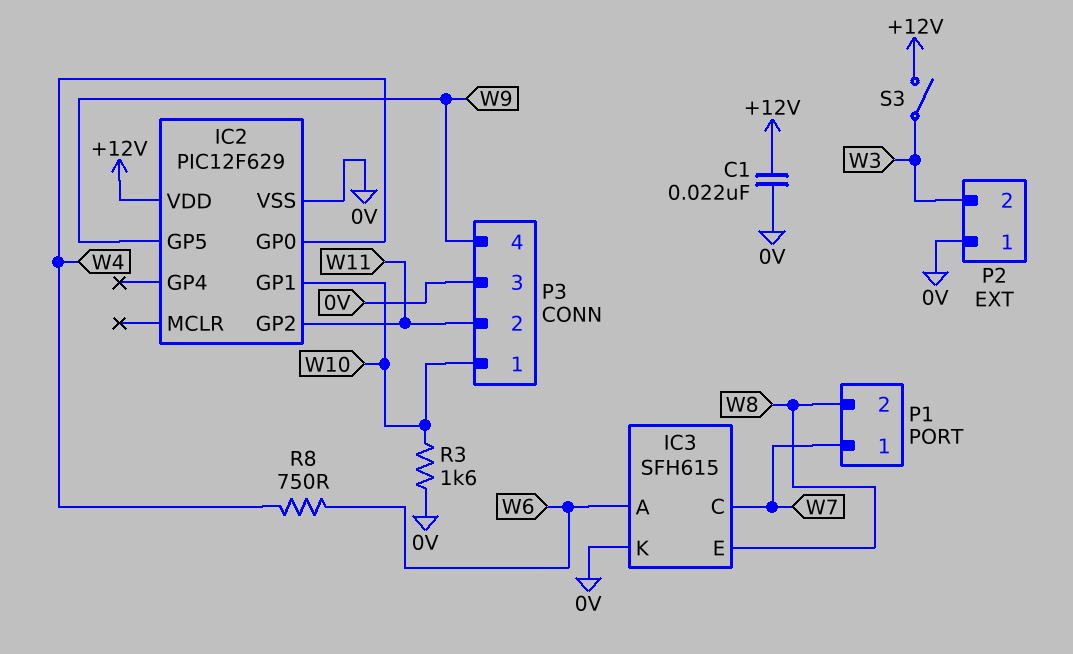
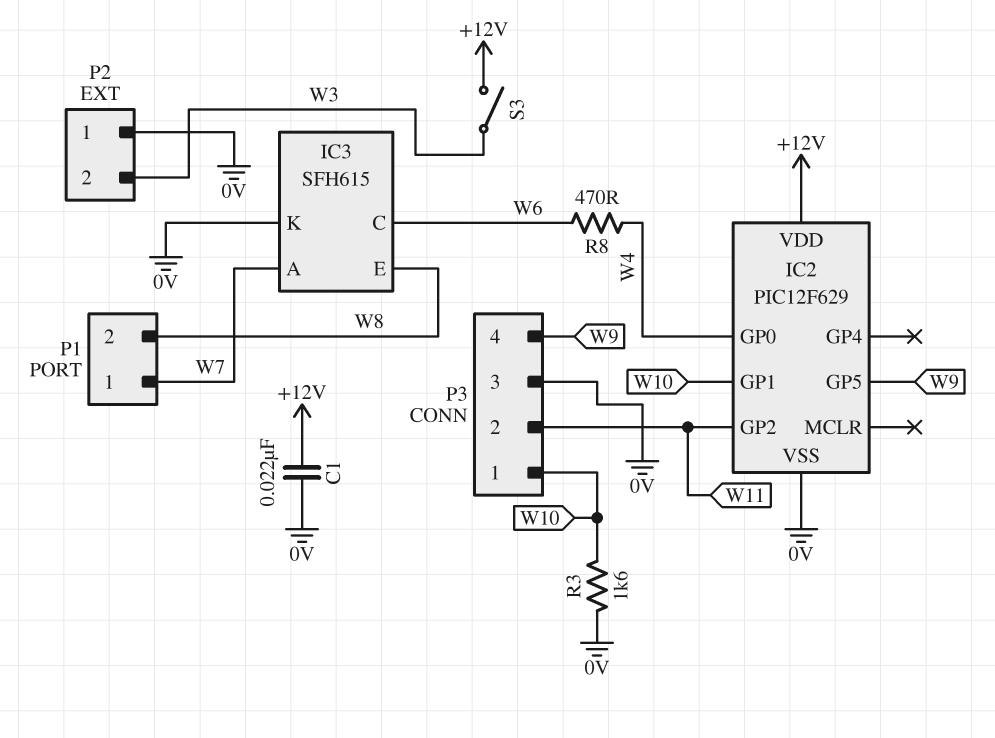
IC3 pin A: W6 -> W7
IC3 pin C: W7 -> W6
R8: 750 (W4, W6) -> 470 (W4, W6)

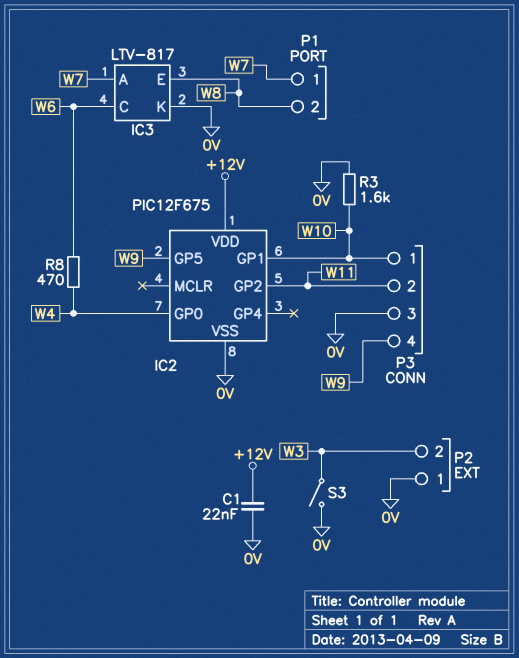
IC2: PIC12F629 -> PIC12F675
IC3: SFH615 -> LTV-817
S3: switch (+12V, W3) -> switch (0V, W3)

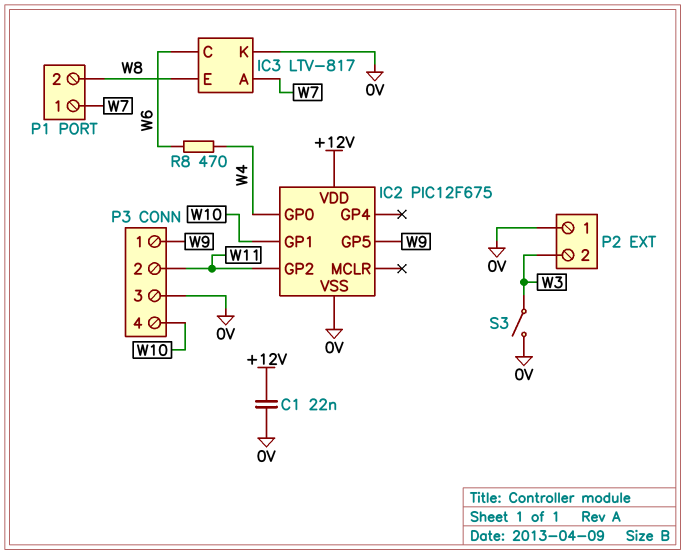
P3 pin 1: W10 -> W9
P3 pin 4: W9 -> W10
R3: 1.6k (0V, W10) -> none

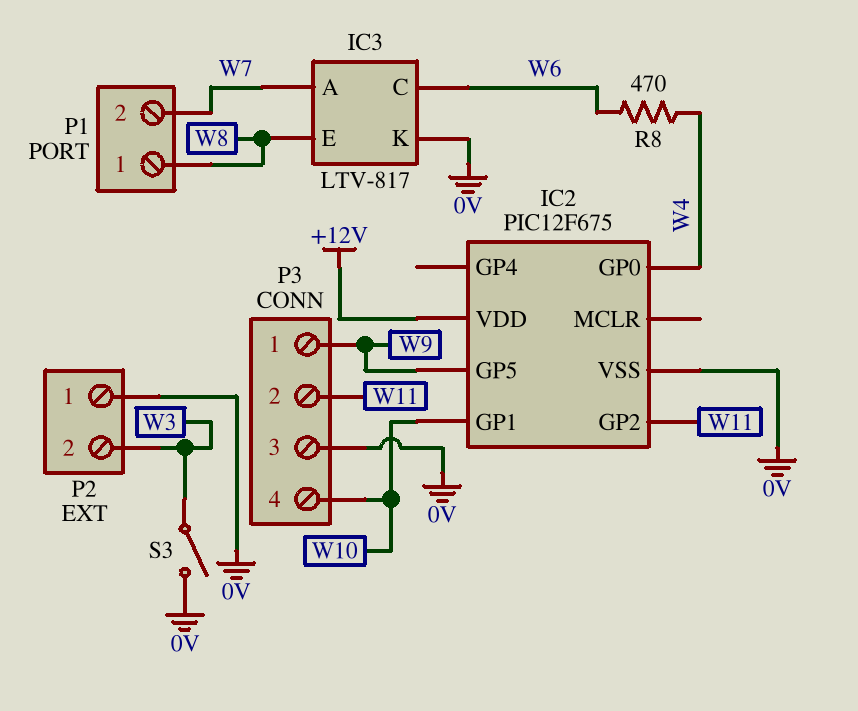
C1: 22nF (+12V, 0V) -> none
P1 pin 1: W7 -> W8
P1 pin 2: W8 -> W7

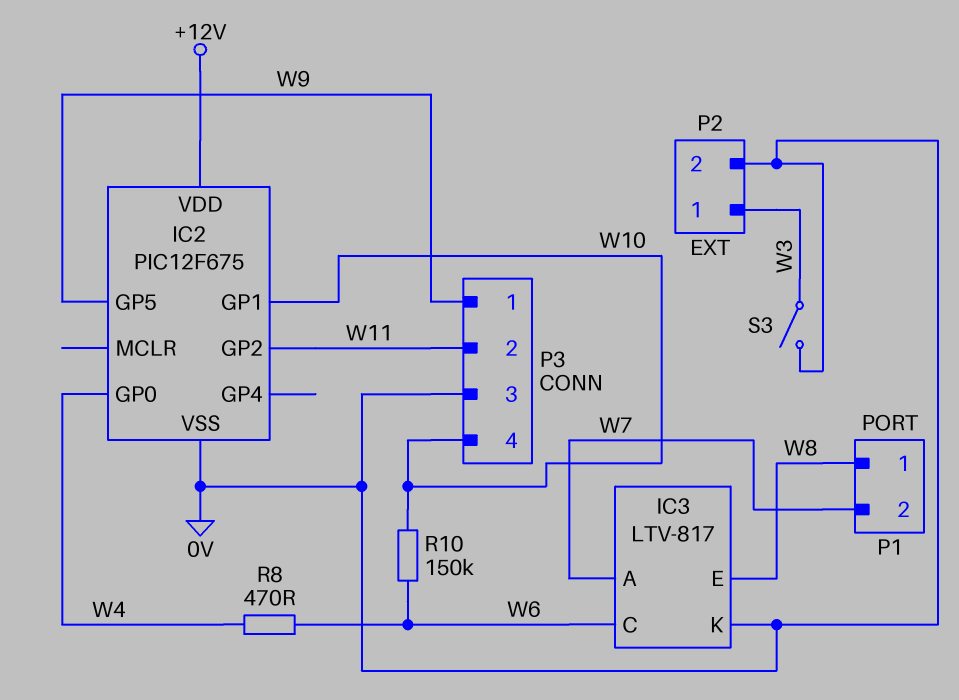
P2 pin 1: 0V -> W3
P2 pin 2: W3 -> 0V
R10: none -> 150k (W6, W10)

